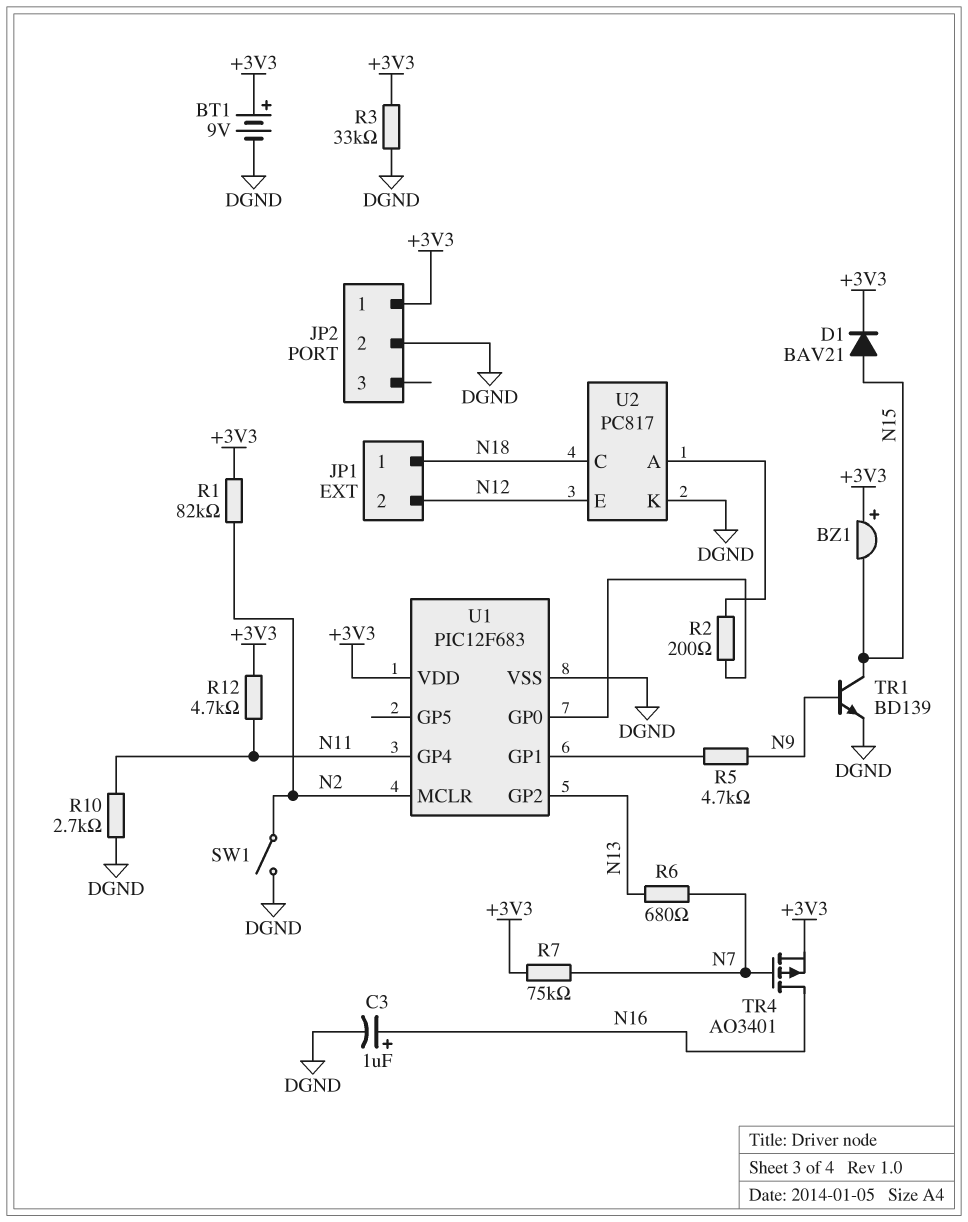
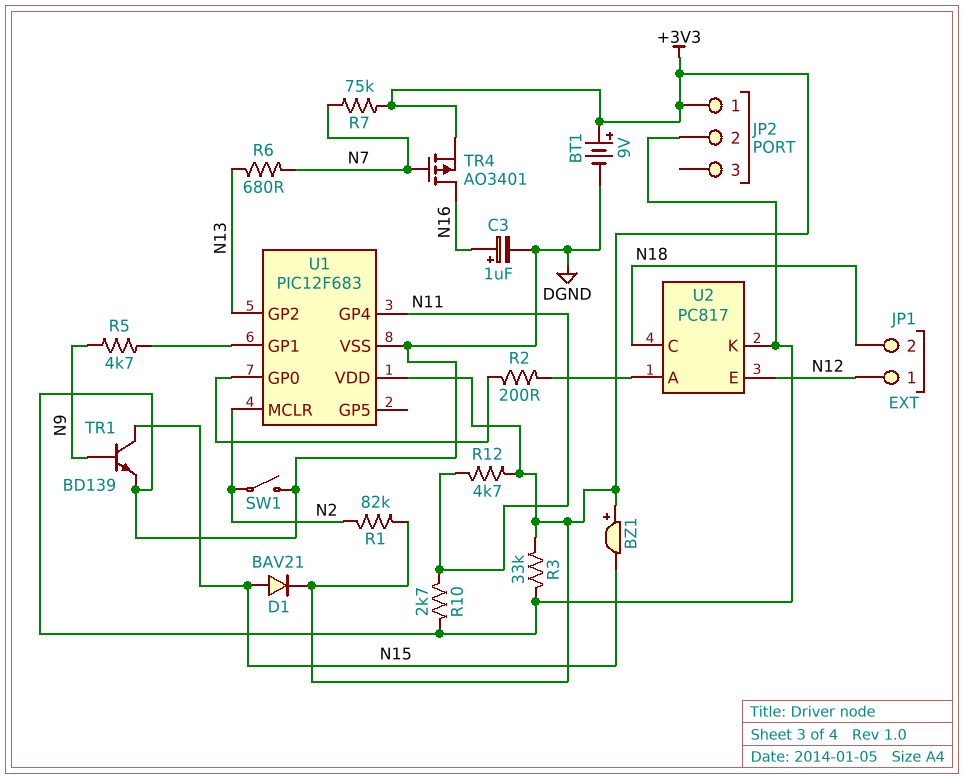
JP1 pin 1: N18 -> N12
JP1 pin 2: N12 -> N18

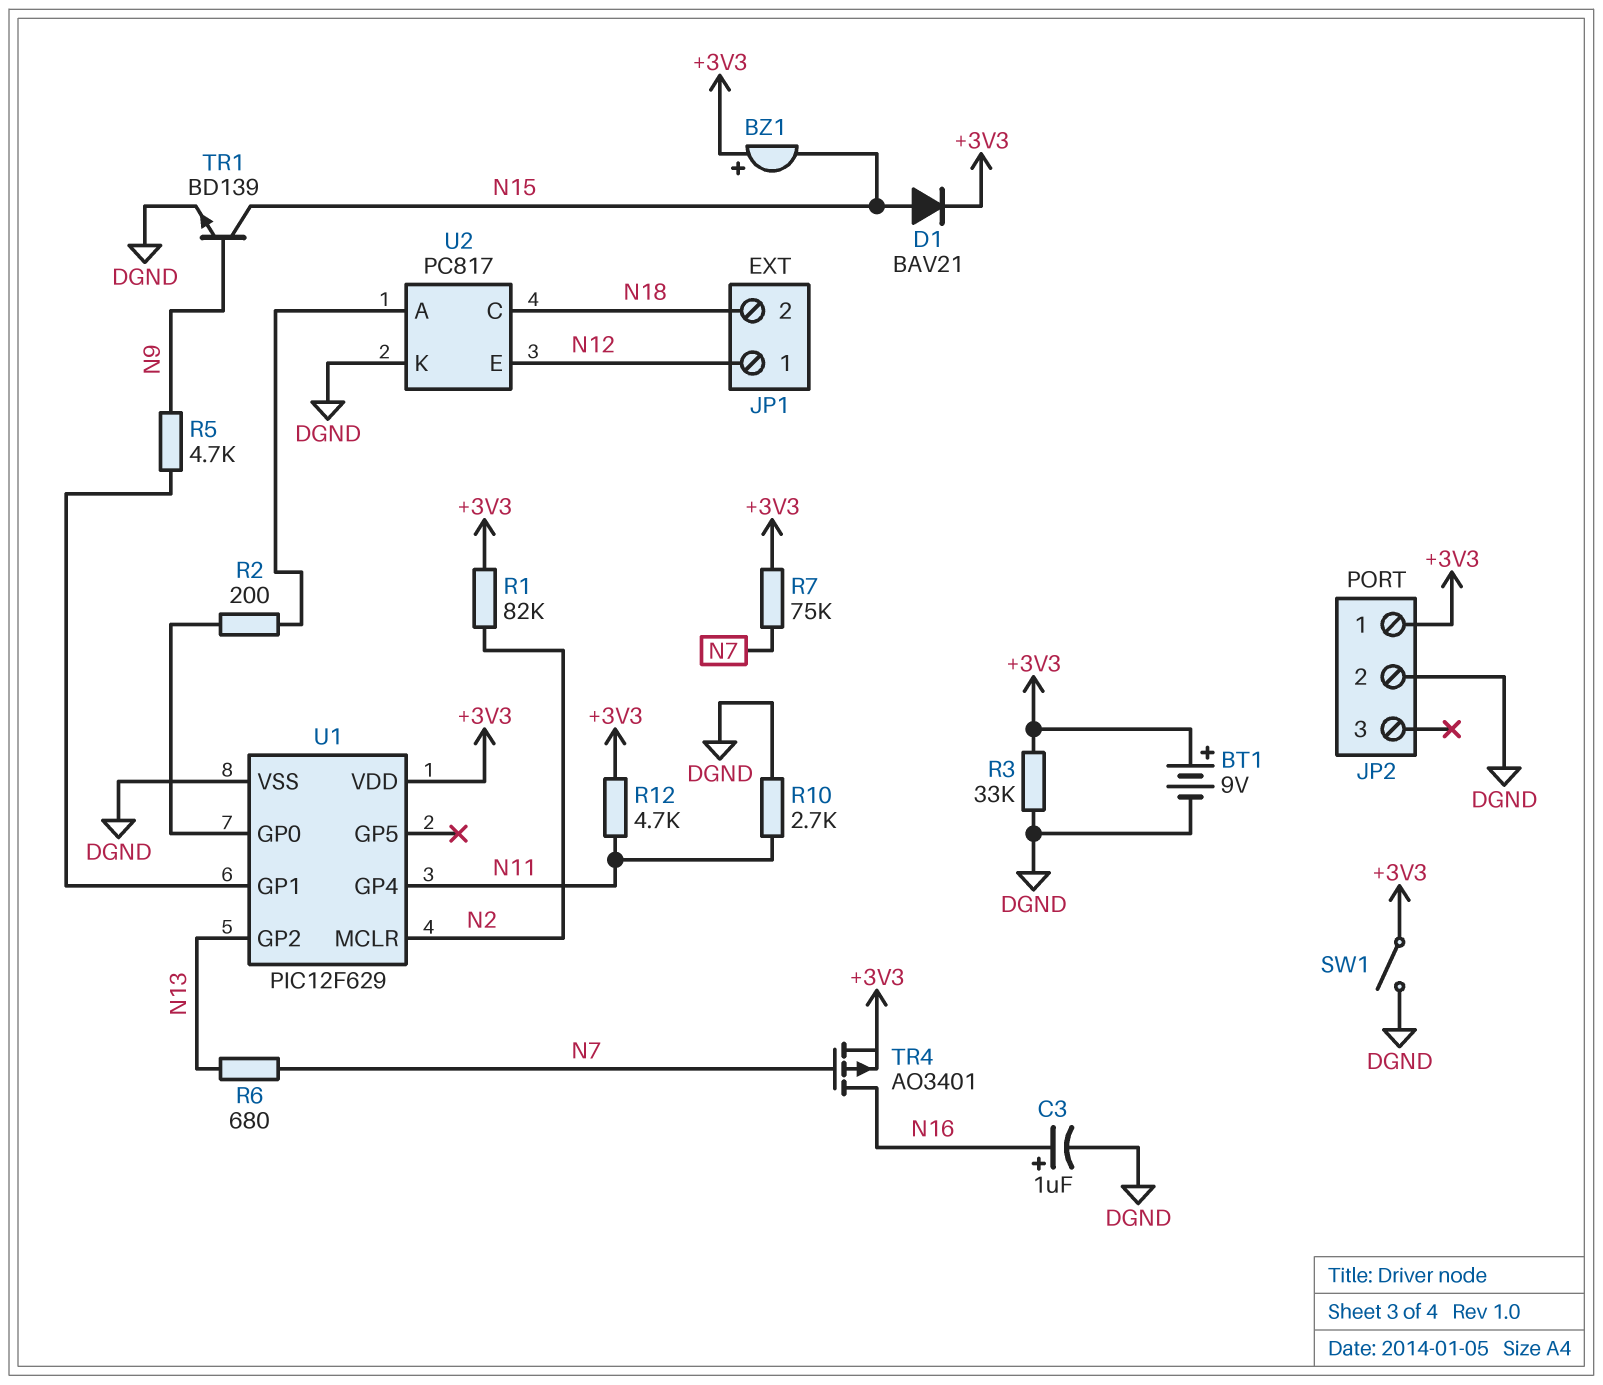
SW1: switch (DGND, N2) -> switch (+3V3, DGND)
U1: PIC12F683 -> PIC12F629

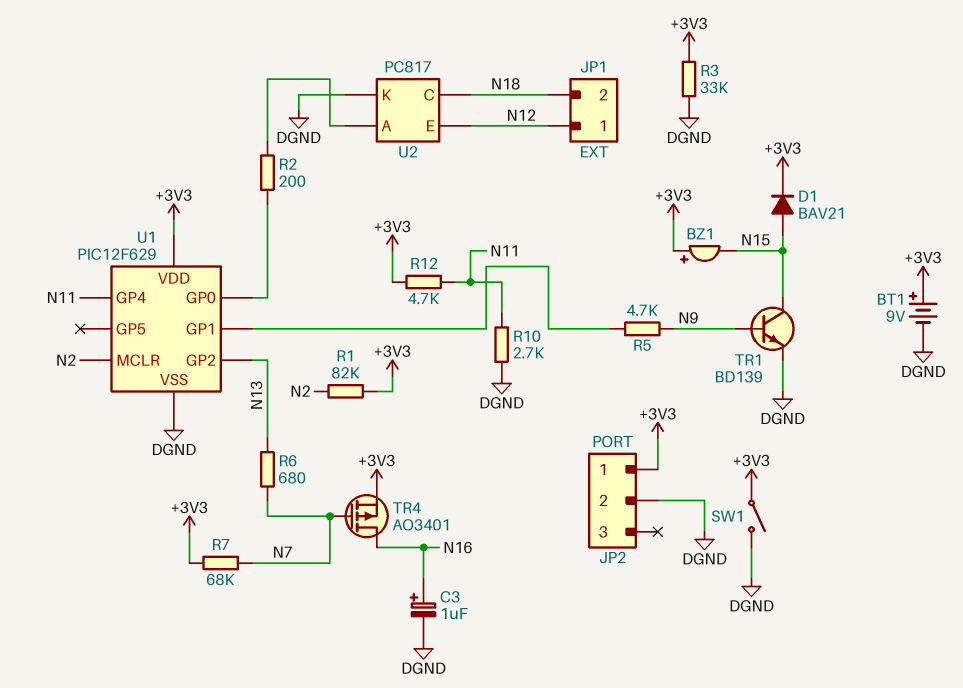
R7: 75k (+3V3, N7) -> 68k (+3V3, N7)

